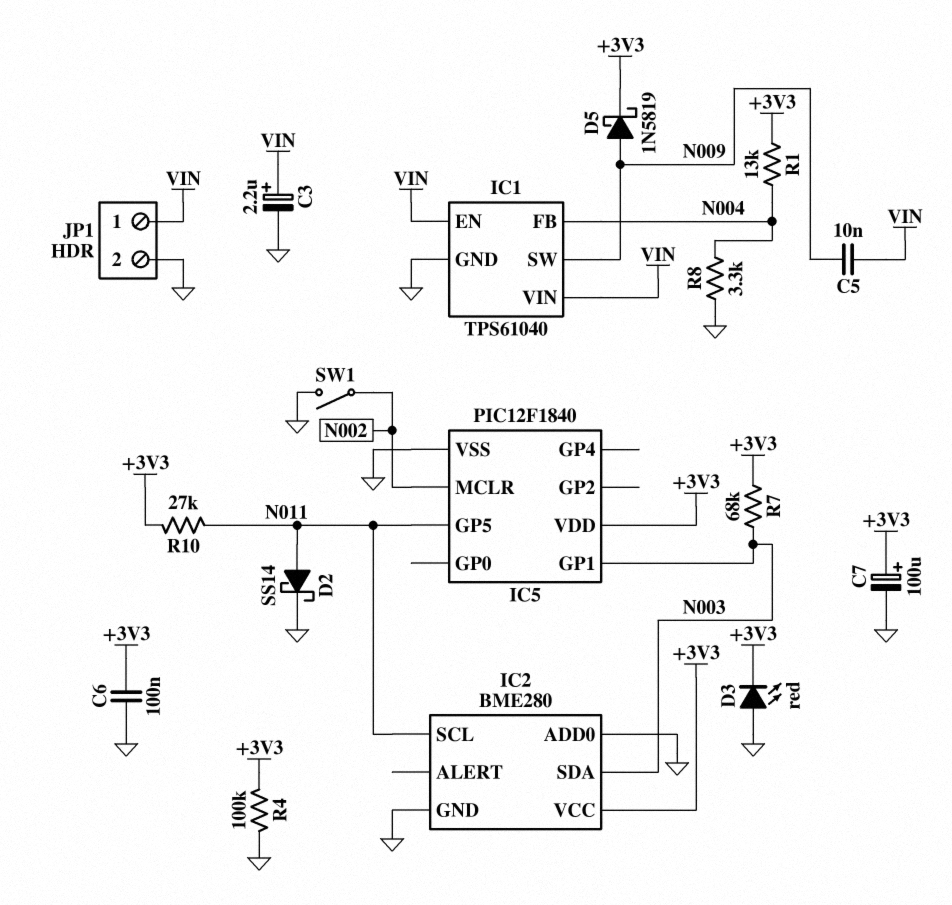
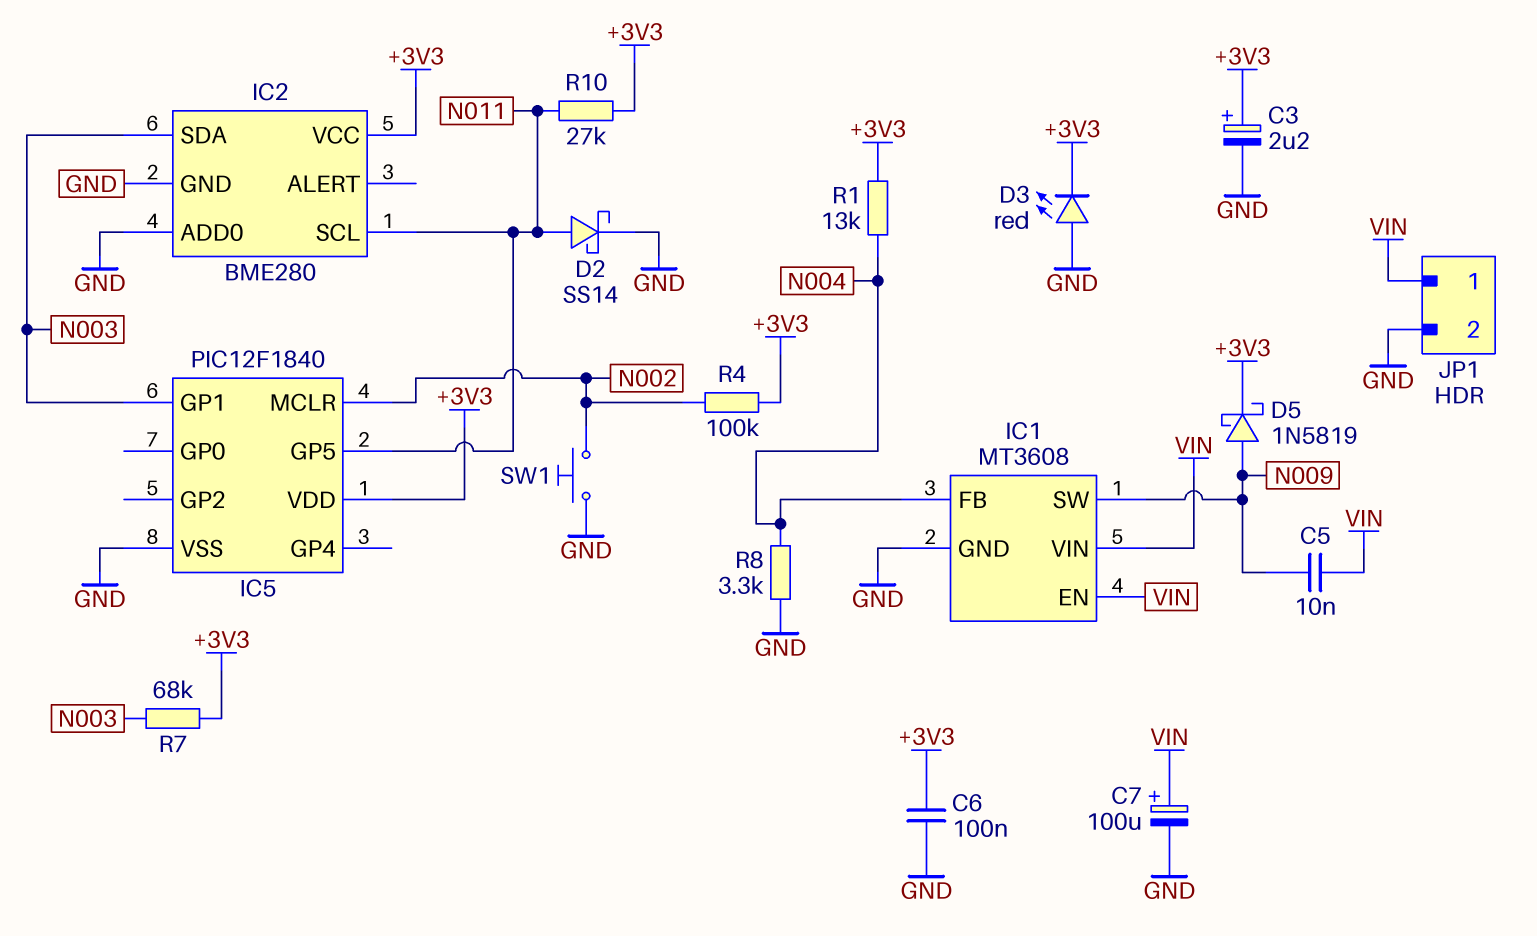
C3: 2.2uF (plus VIN, minus GND) -> 2.2uF (plus +3V3, minus GND)
C7: 100uF (plus +3V3, minus GND) -> 100uF (plus VIN, minus GND)
IC1: TPS61040 -> MT3608
R4: 100k (+3V3, GND) -> 100k (+3V3, N002)
SW1: switch (GND, N002) -> button (GND, N002)

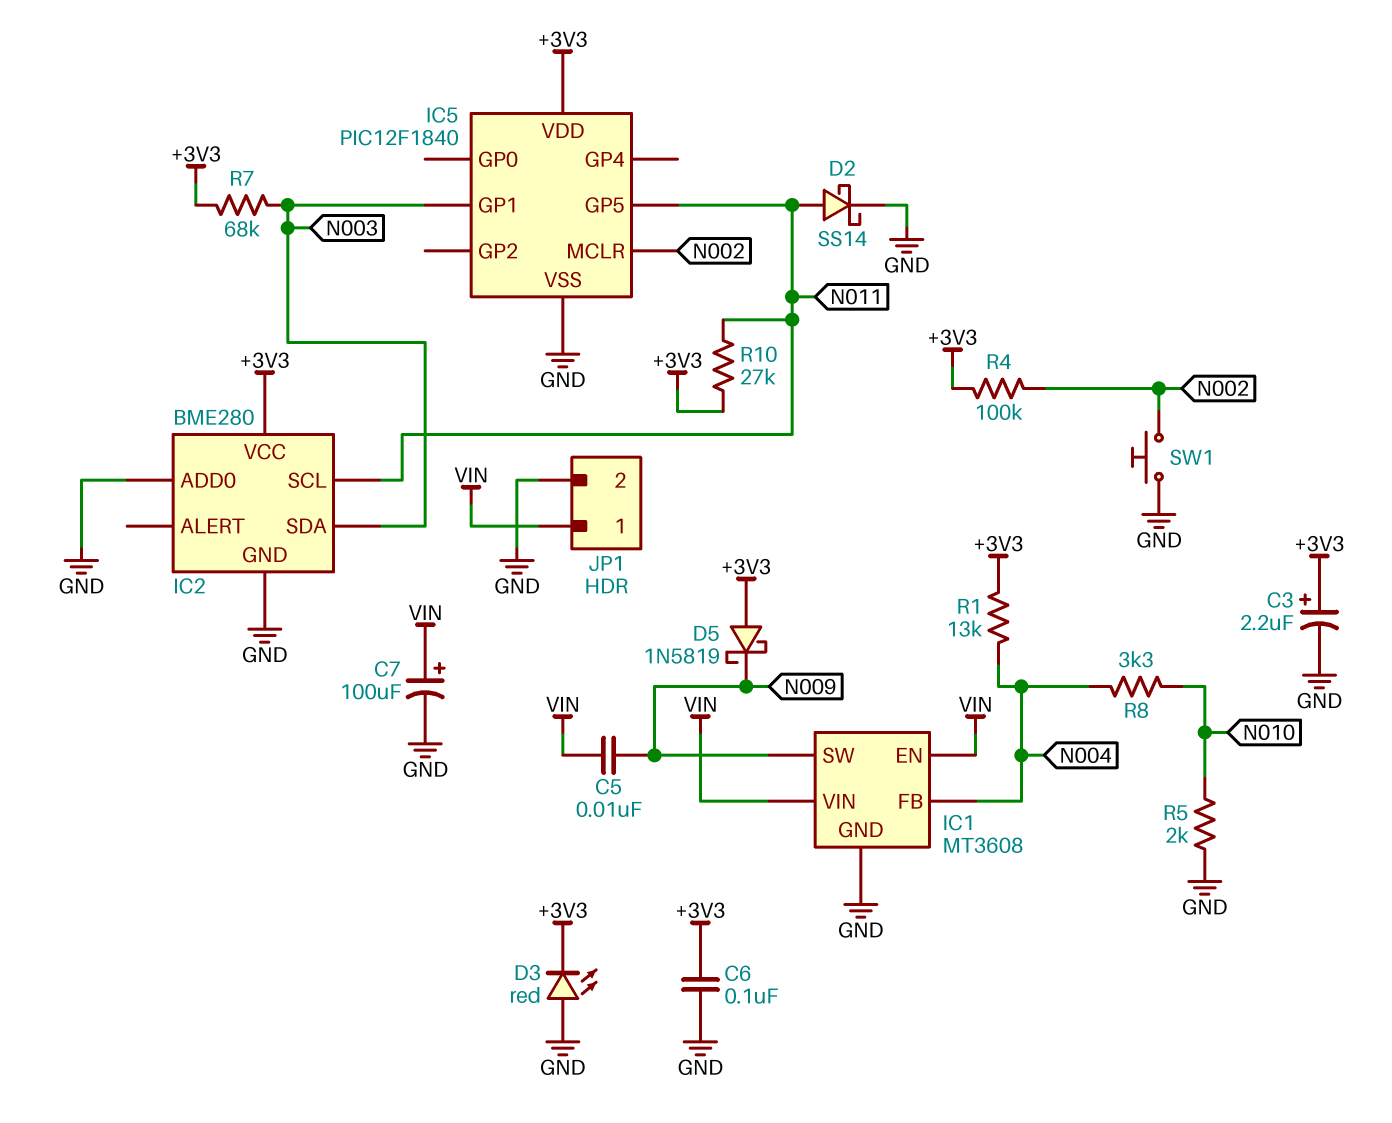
D5: schottky 1N5819 (A N009, K +3V3) -> schottky 1N5819 (A +3V3, K N009)
R5: none -> 2k (GND, N010)
R8: 3.3k (GND, N004) -> 3.3k (N004, N010)

